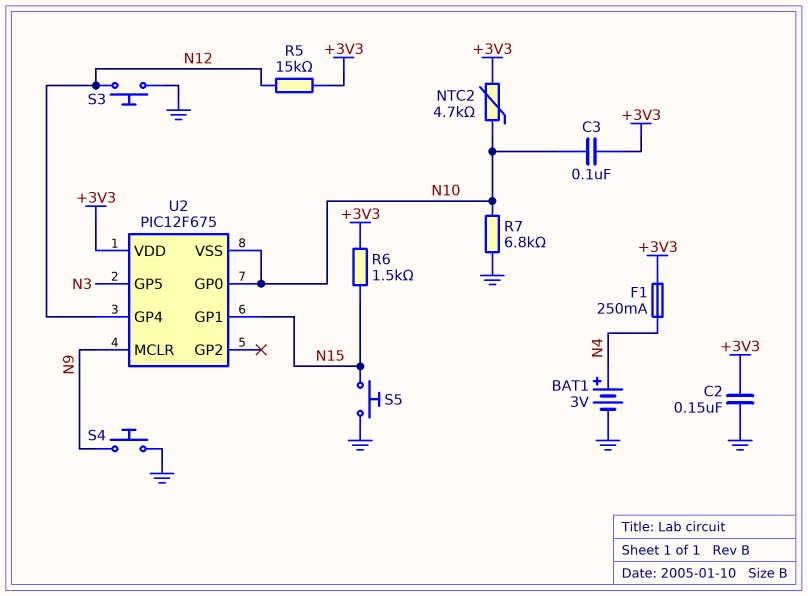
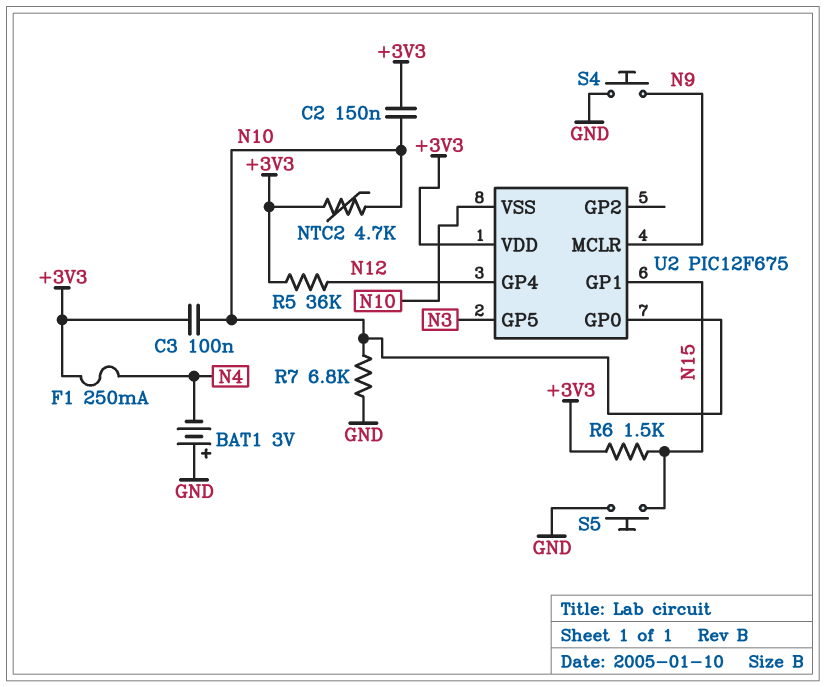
BAT1: 3V (plus N4, minus GND) -> 3V (plus GND, minus N4)
C2: 150nF (+3V3, GND) -> 150nF (+3V3, N10)
R5: 15k (+3V3, N12) -> 36k (+3V3, N12)
S3: button (GND, N12) -> none

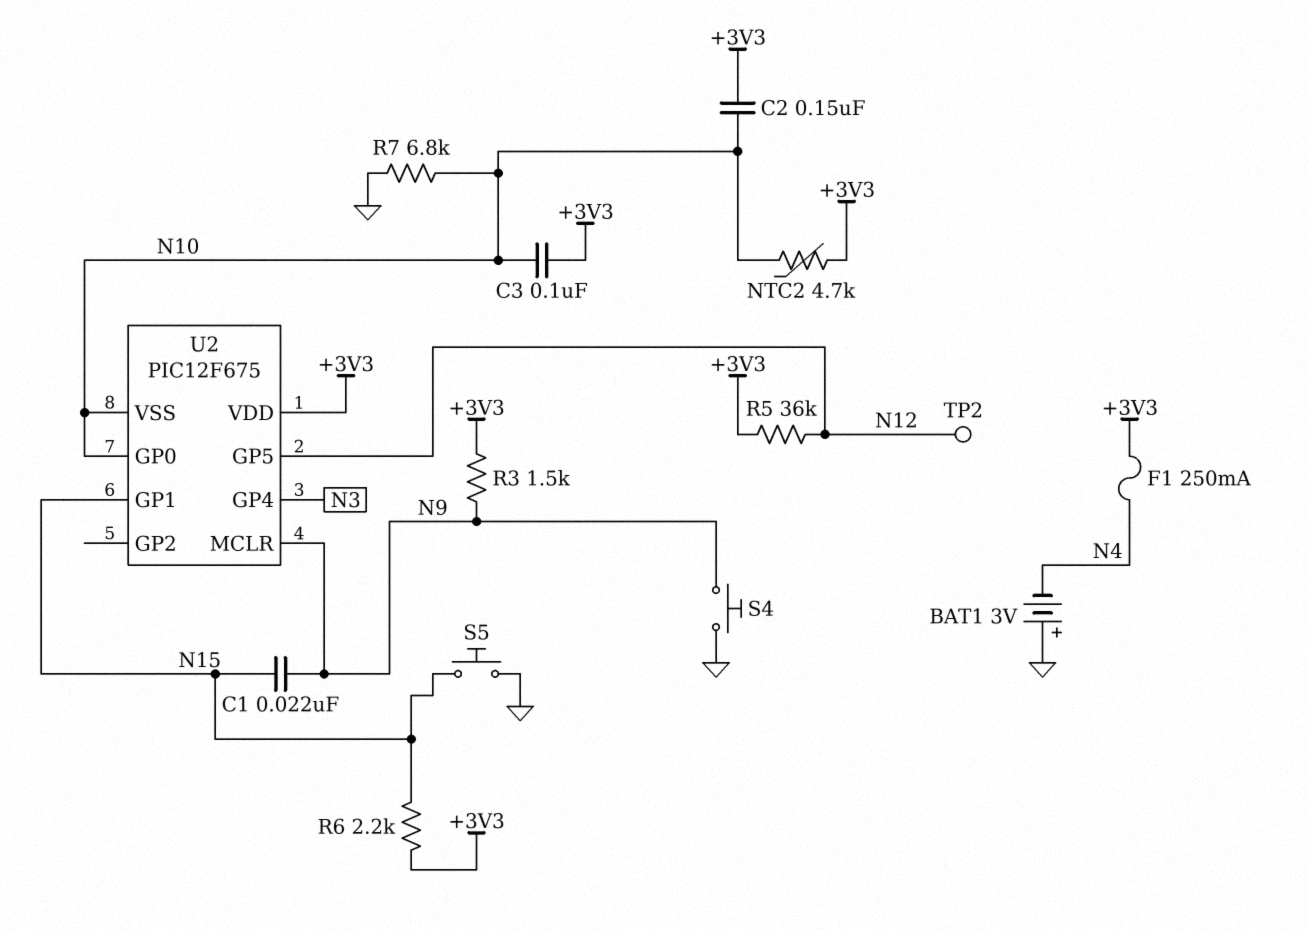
C1: none -> 22nF (N9, N15)
R3: none -> 1.5k (+3V3, N9)
R6: 1.5k (+3V3, N15) -> 2.2k (+3V3, N15)
TP2: none -> test point (N12)
U2 pin GP4: N12 -> N3
U2 pin GP5: N3 -> N12

